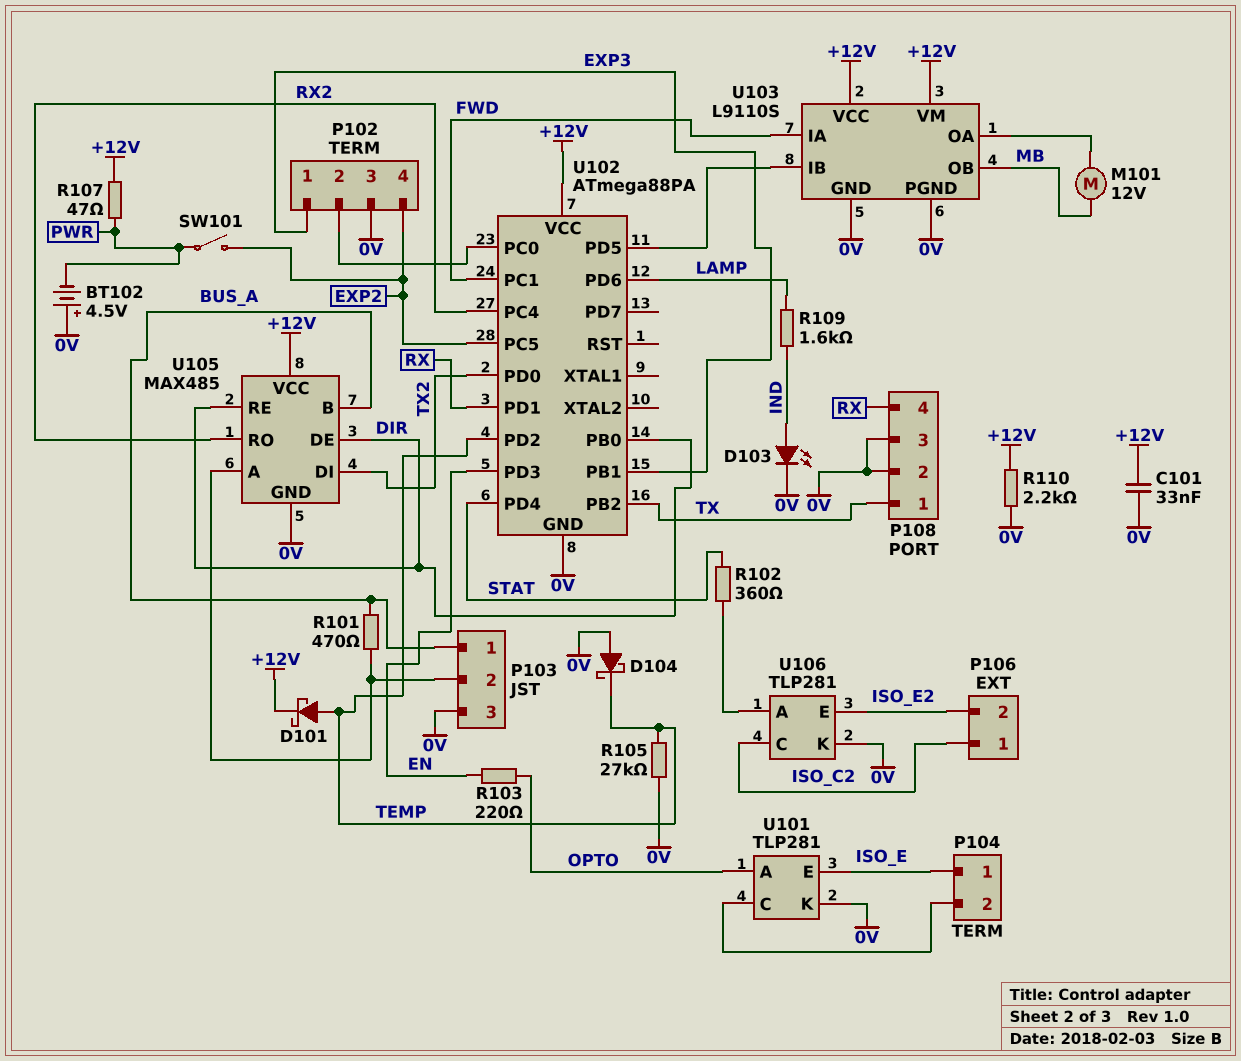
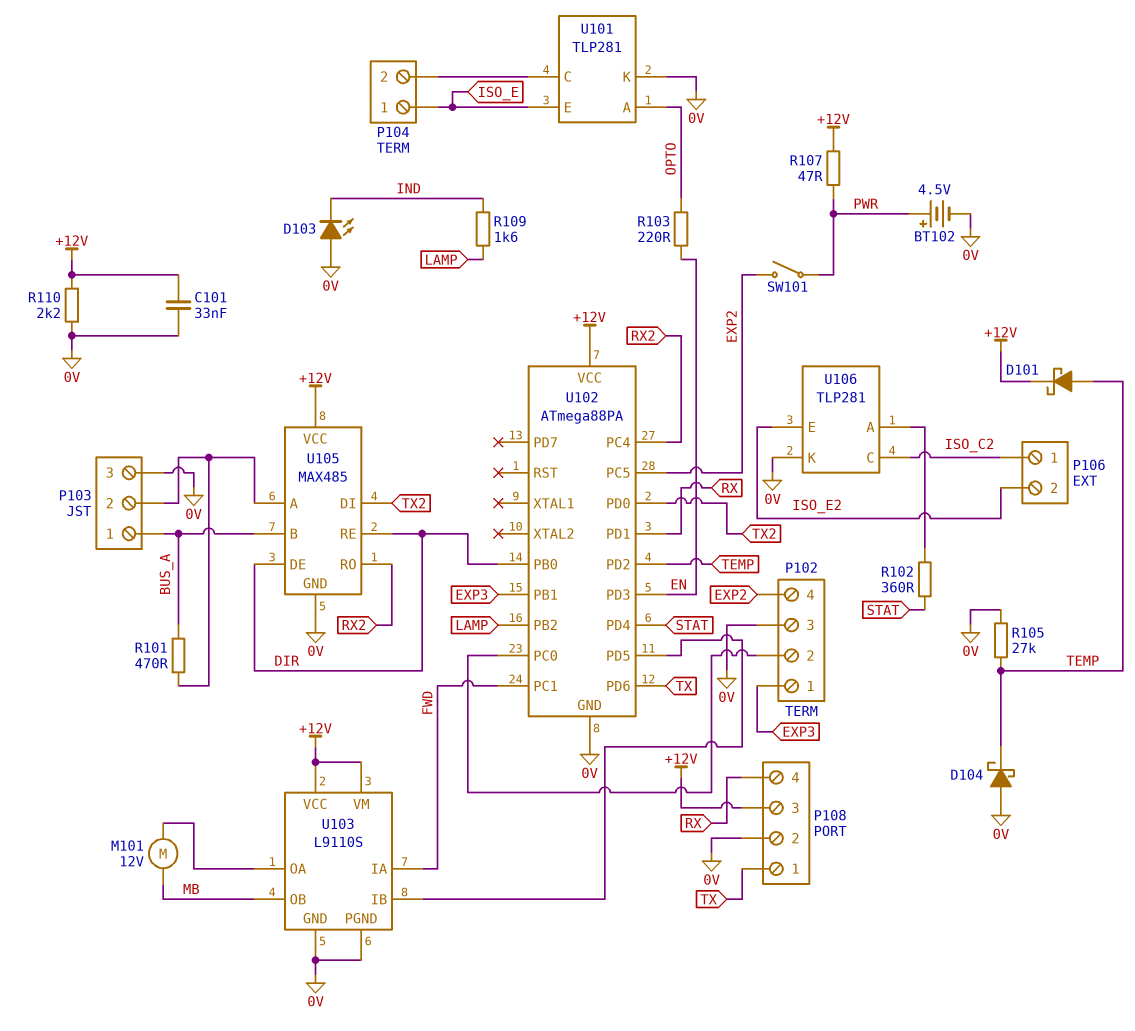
BT102: 4.5V (plus 0V, minus PWR) -> 4.5V (plus PWR, minus 0V)
D103: LED (A IND, K 0V) -> LED (A 0V, K IND)
P108 pin 3: 0V -> +12V
U102 pin PB2: TX -> LAMP
U102 pin PD6: LAMP -> TX

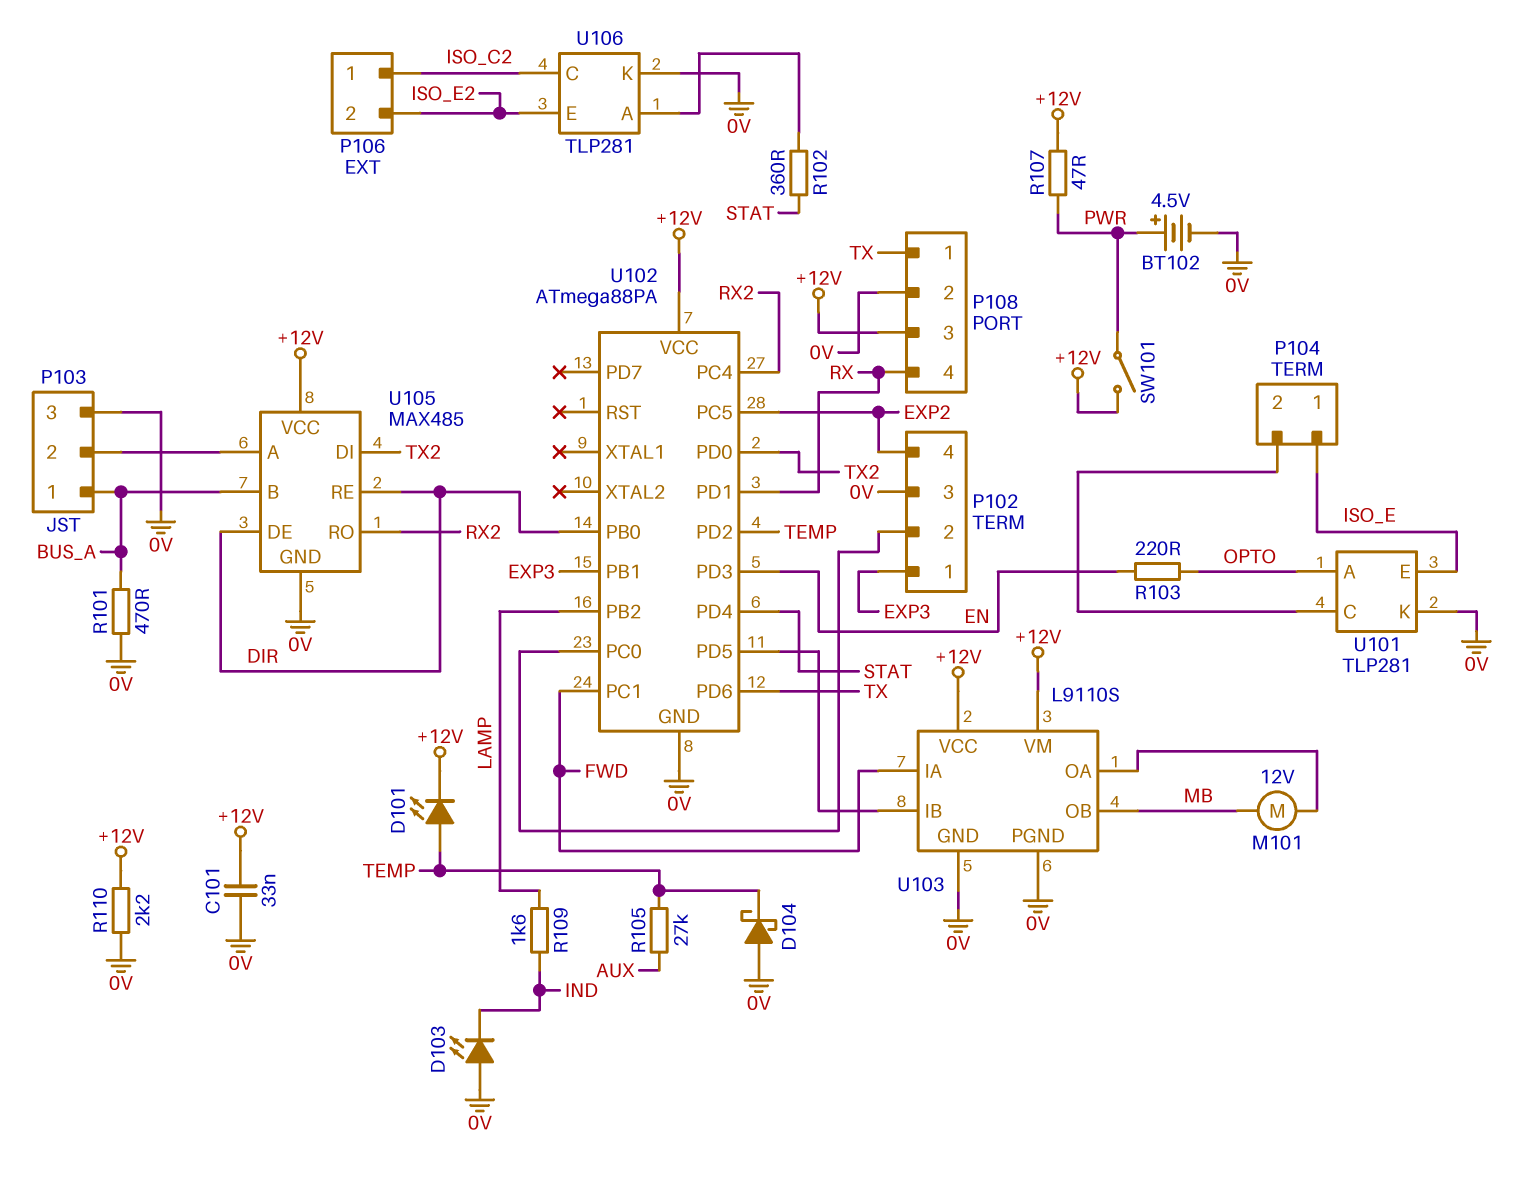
D101: schottky (A TEMP, K +12V) -> LED (A TEMP, K +12V)
R101: 470 (BUS_A, P103/2) -> 470 (0V, BUS_A)
R105: 27k (0V, TEMP) -> 27k (AUX, TEMP)
SW101: switch (EXP2, PWR) -> switch (+12V, PWR)

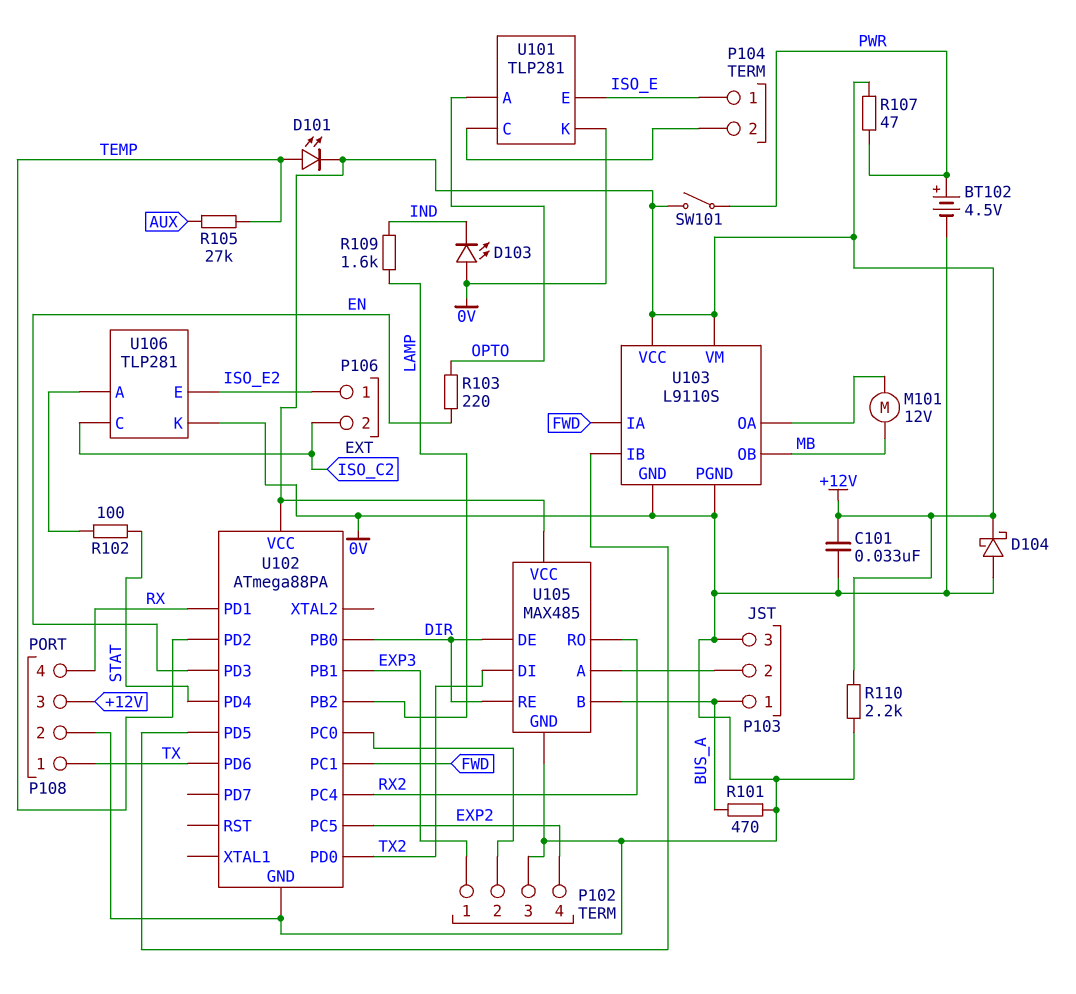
D104: schottky (A 0V, K TEMP) -> schottky (A 0V, K +12V)
P106 pin 1: ISO_C2 -> ISO_E2
P106 pin 2: ISO_E2 -> ISO_C2
R102: 360 (STAT, U106/A) -> 100 (STAT, U106/A)

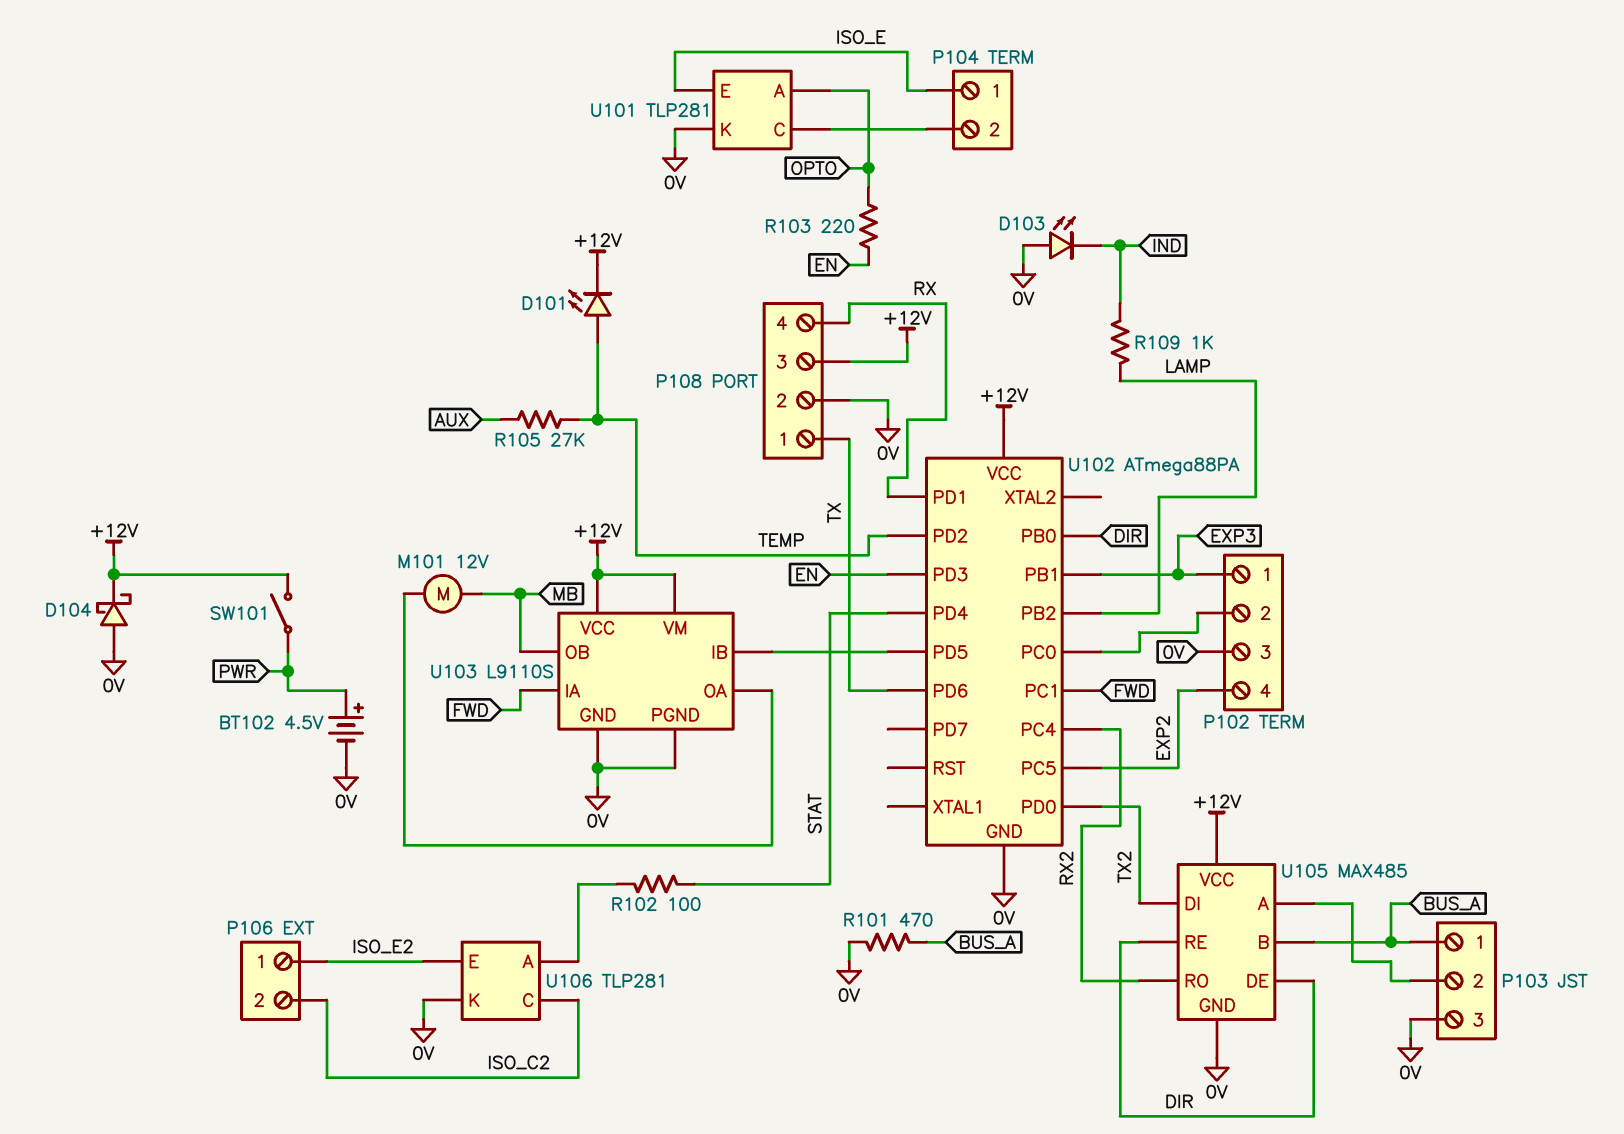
C101: 33nF (+12V, 0V) -> none
R107: 47 (+12V, PWR) -> none
R109: 1.6k (IND, LAMP) -> 1k (IND, LAMP)
R110: 2.2k (+12V, 0V) -> none

